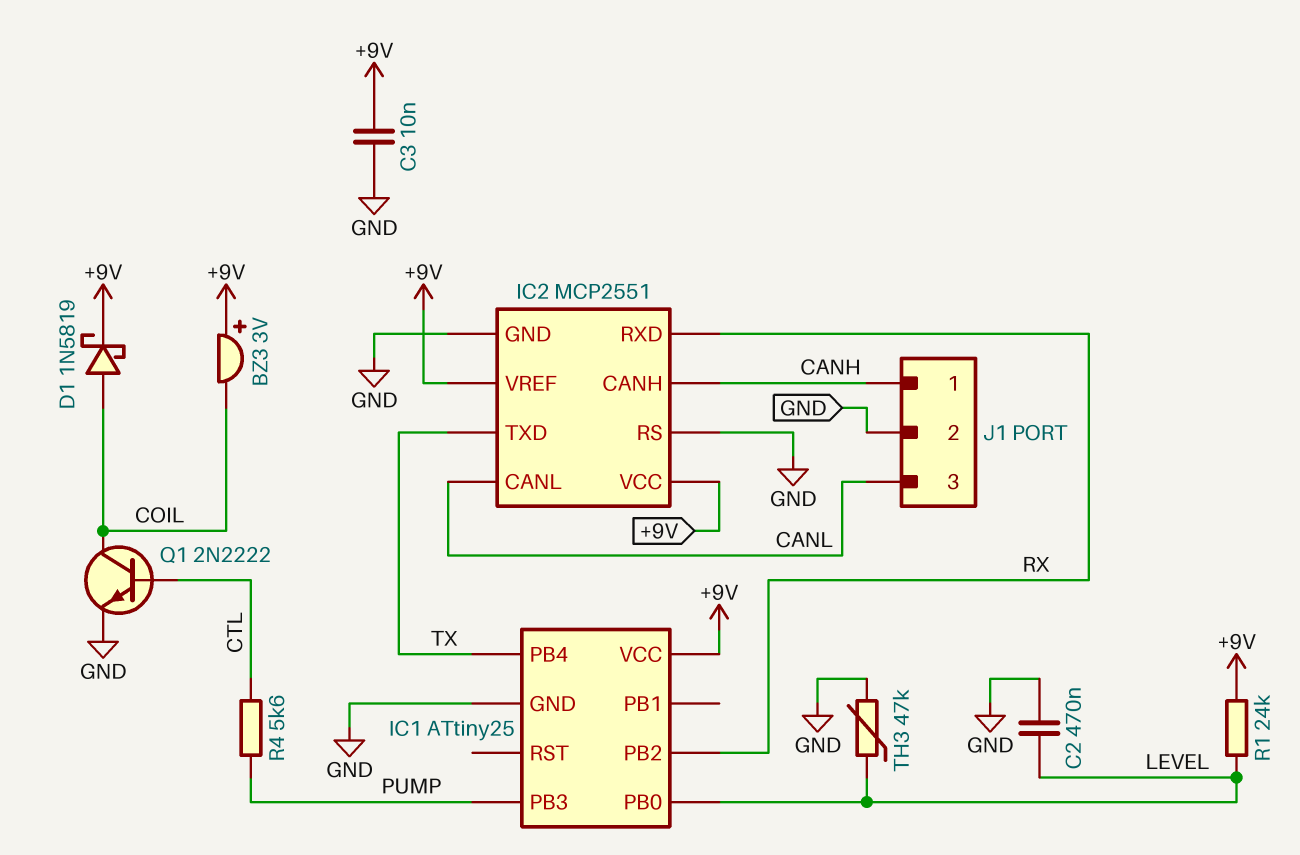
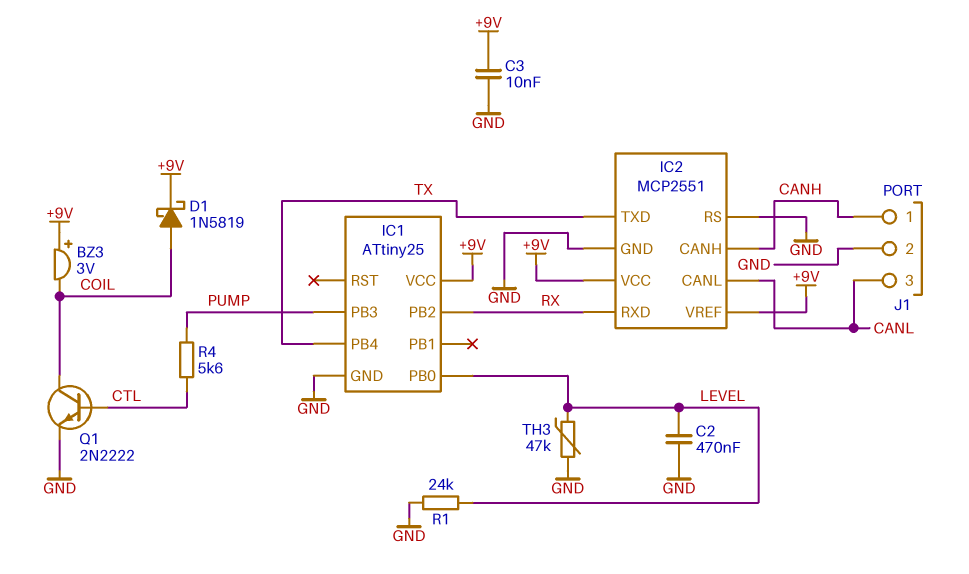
R1: 24k (+9V, LEVEL) -> 24k (GND, LEVEL)

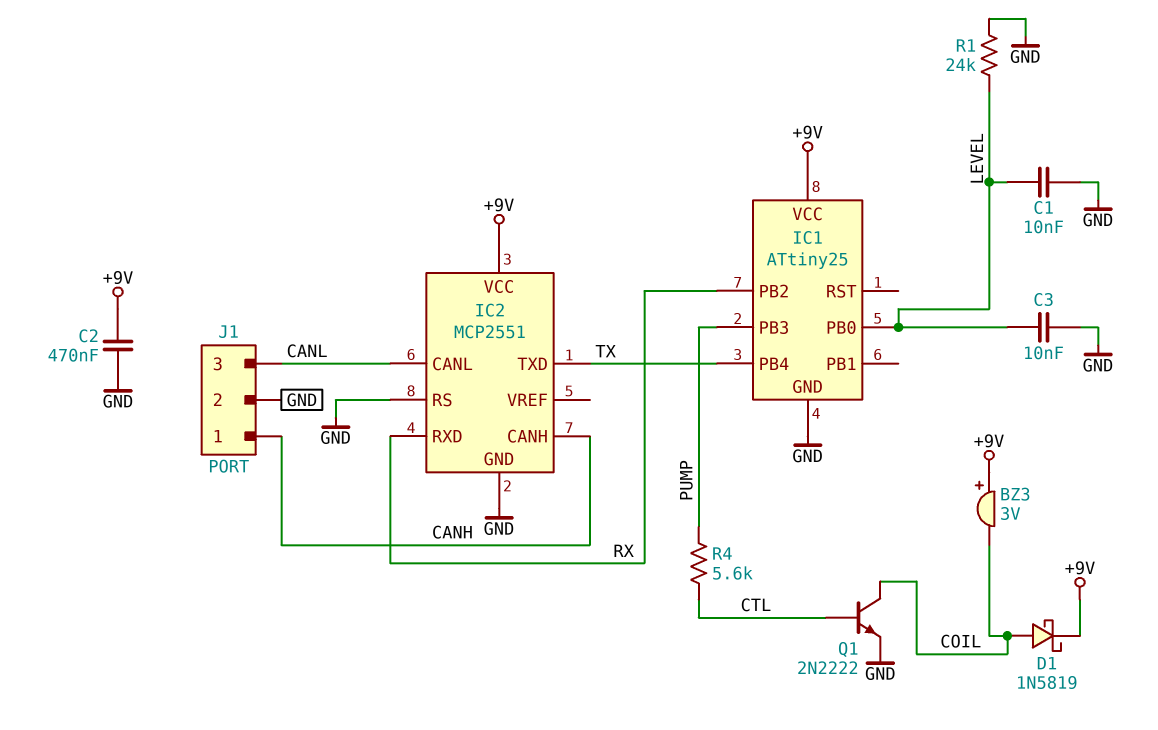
C1: none -> 10nF (GND, LEVEL)
C2: 470nF (GND, LEVEL) -> 470nF (+9V, GND)
C3: 10nF (+9V, GND) -> 10nF (GND, LEVEL)
IC2 pin VREF: +9V -> none
TH3: 47k (GND, LEVEL) -> none

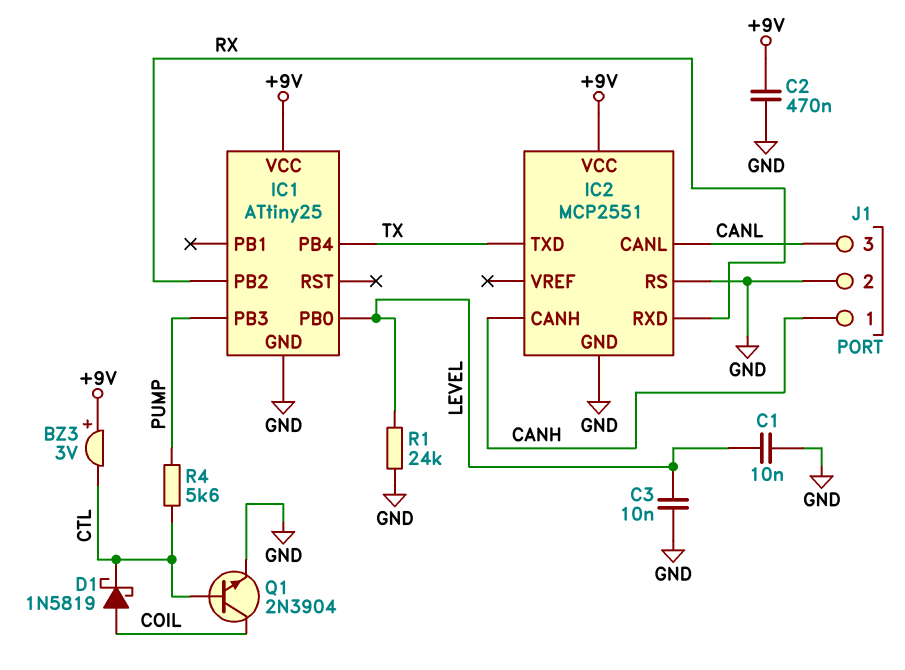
BZ3: buzzer 3V (plus +9V, minus COIL) -> buzzer 3V (plus +9V, minus CTL)
D1: schottky 1N5819 (A COIL, K +9V) -> schottky 1N5819 (A COIL, K CTL)
Q1: NPN 2N2222 (B CTL, C COIL, E GND) -> NPN 2N3904 (B CTL, C COIL, E GND)

